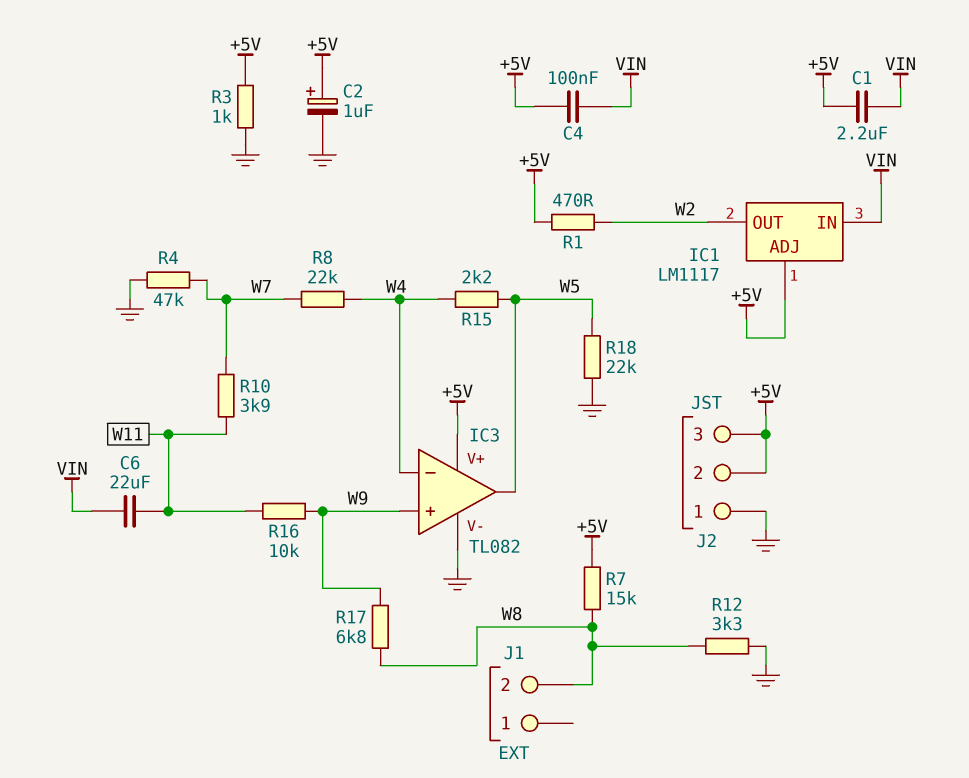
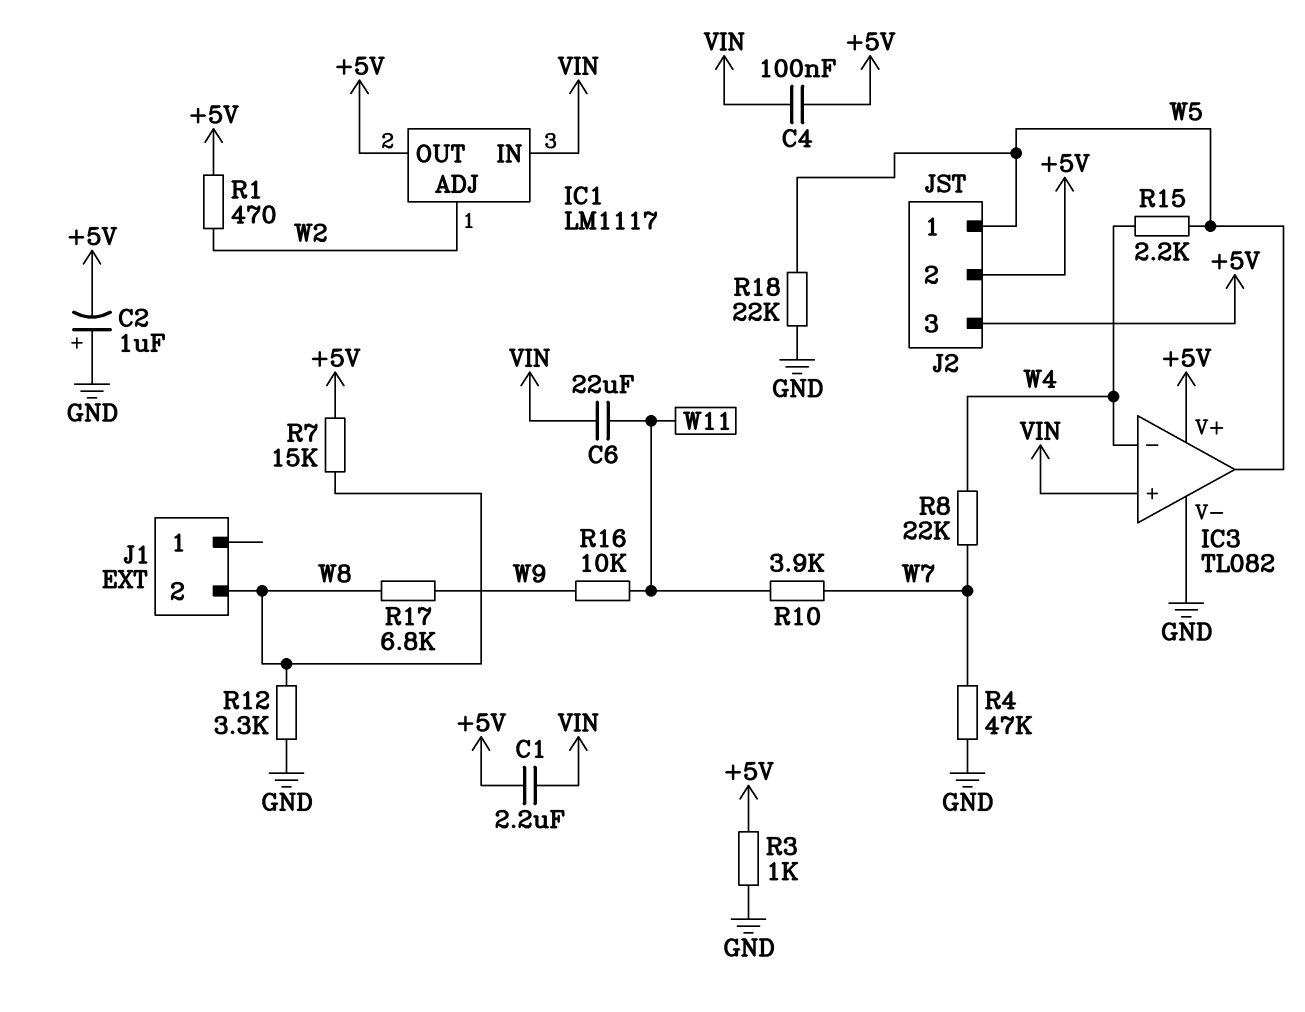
C2: 1uF (plus +5V, minus GND) -> 1uF (plus GND, minus +5V)
IC1 pin ADJ: +5V -> W2
IC1 pin OUT: W2 -> +5V
IC3 pin in+: W9 -> VIN
J2 pin 1: GND -> W5

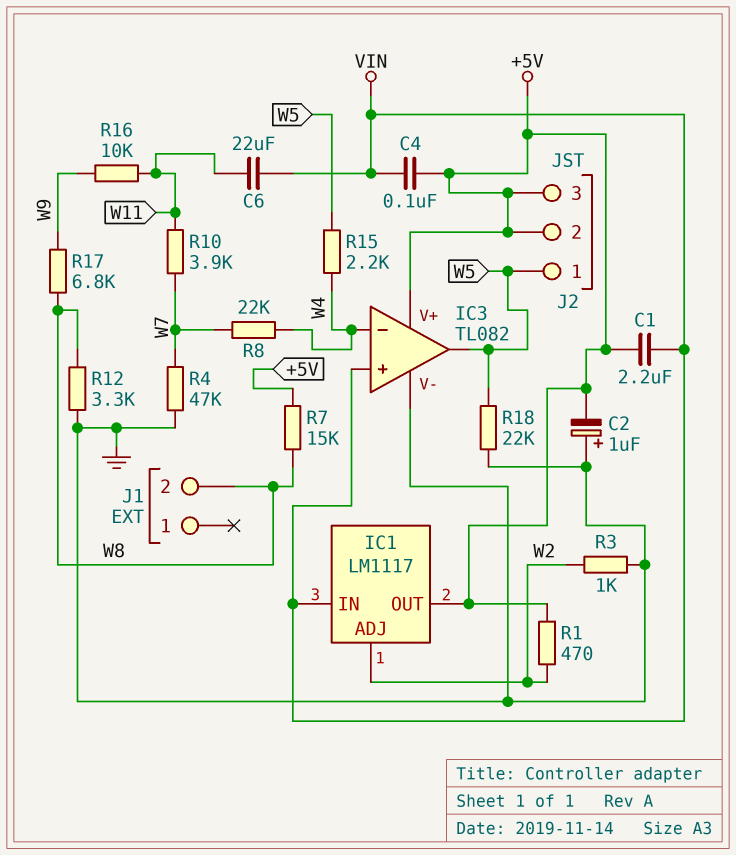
R3: 1k (+5V, GND) -> 1k (GND, W2)

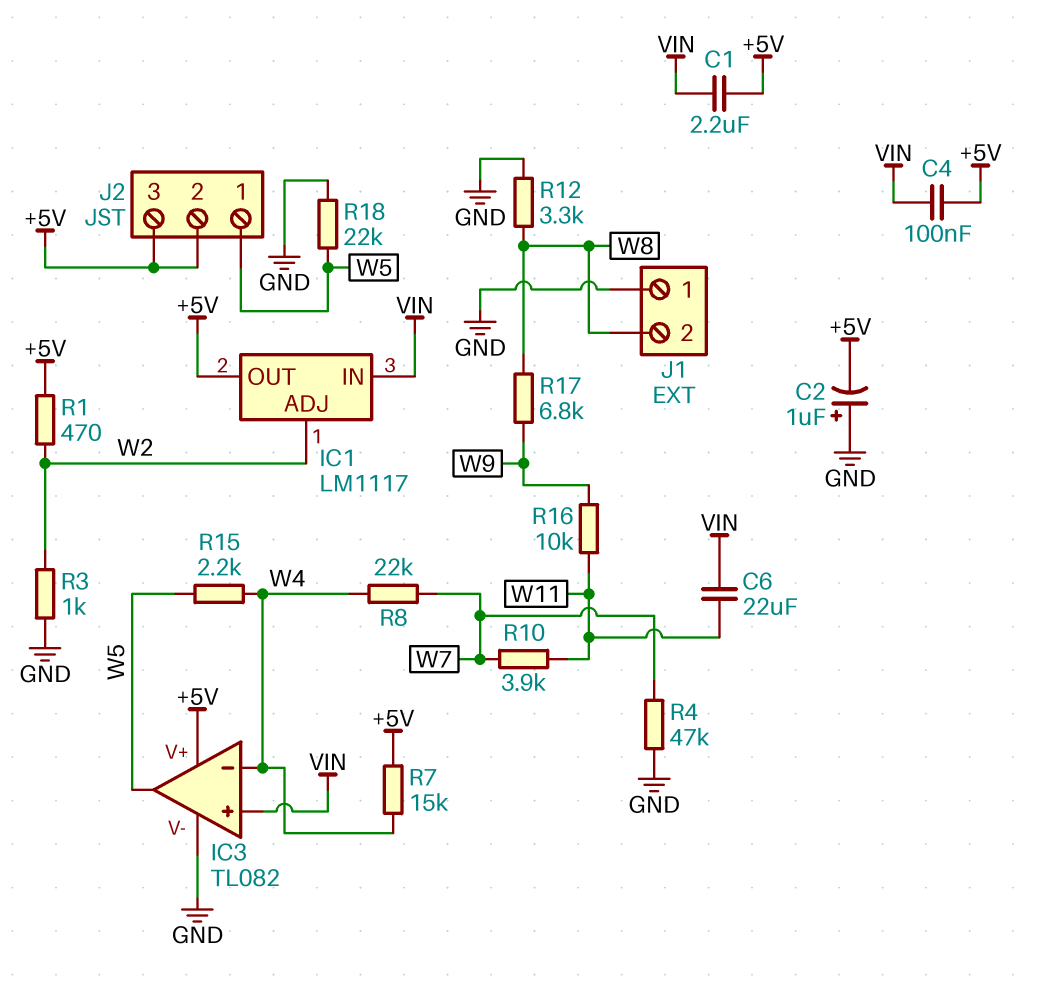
J1 pin 1: none -> GND
R7: 15k (+5V, W8) -> 15k (+5V, W4)

